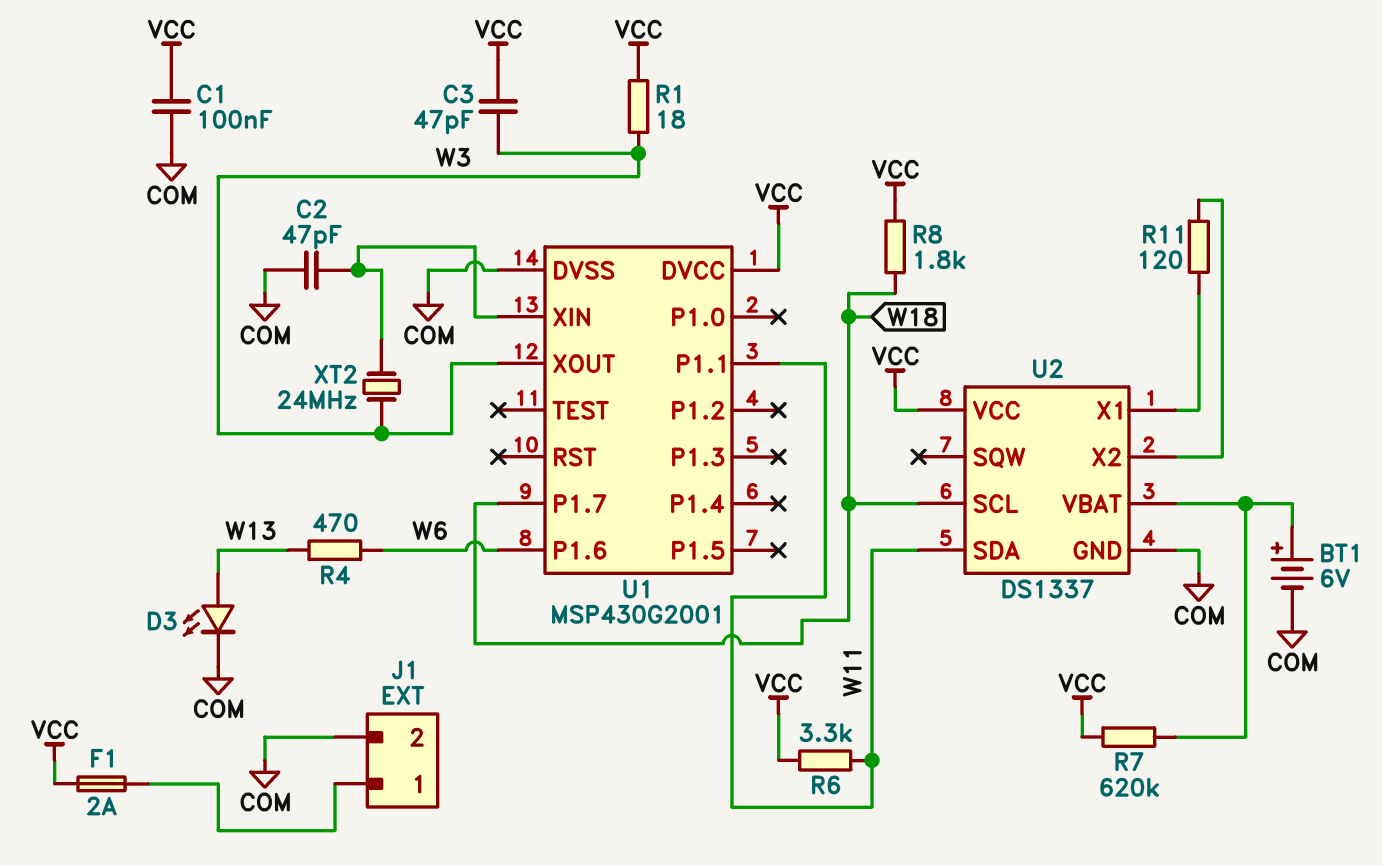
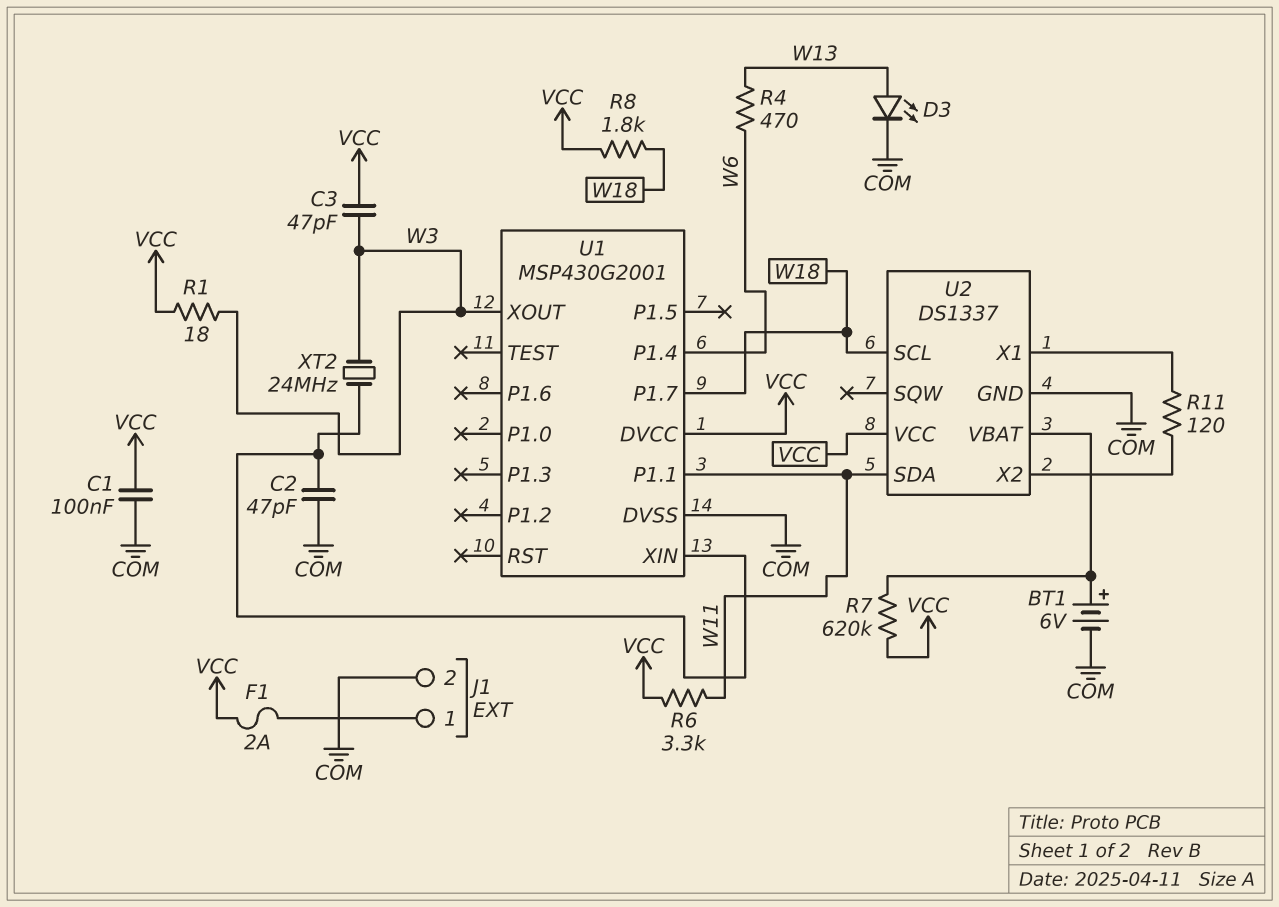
U1 pin P1.4: none -> W6
U1 pin P1.6: W6 -> none

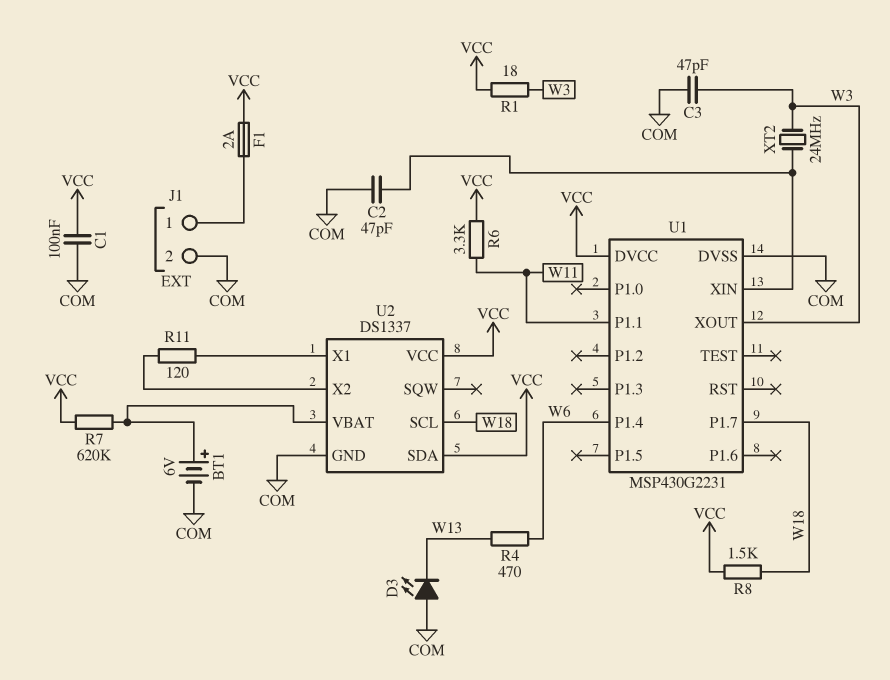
C3: 47pF (VCC, W3) -> 47pF (COM, W3)
D3: LED (A W13, K COM) -> LED (A COM, K W13)
R8: 1.8k (VCC, W18) -> 1.5k (VCC, W18)
U1: MSP430G2001 -> MSP430G2231
U2 pin SDA: W11 -> VCC

